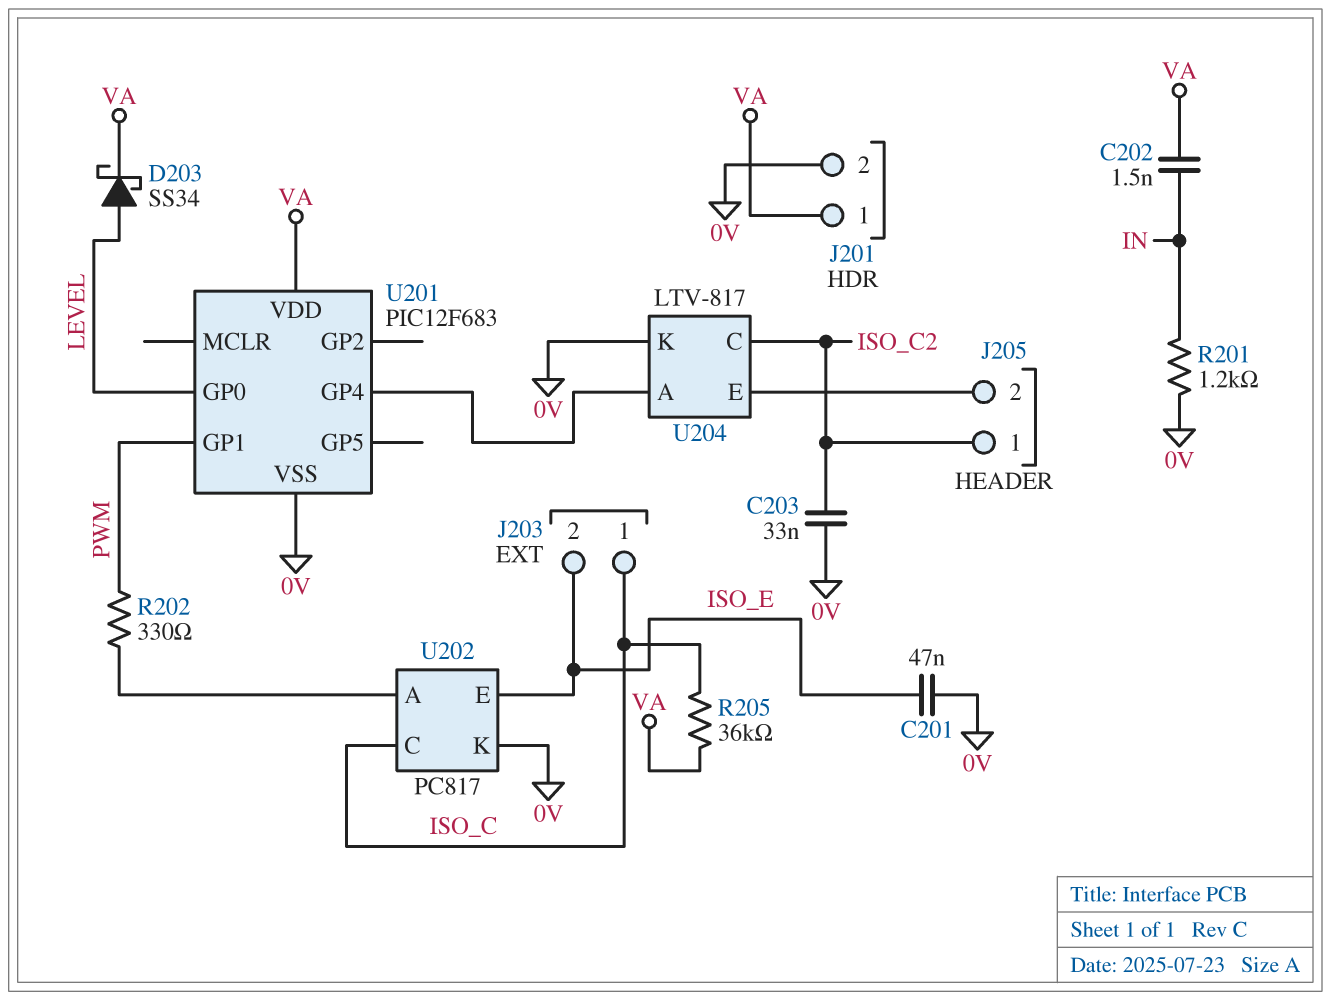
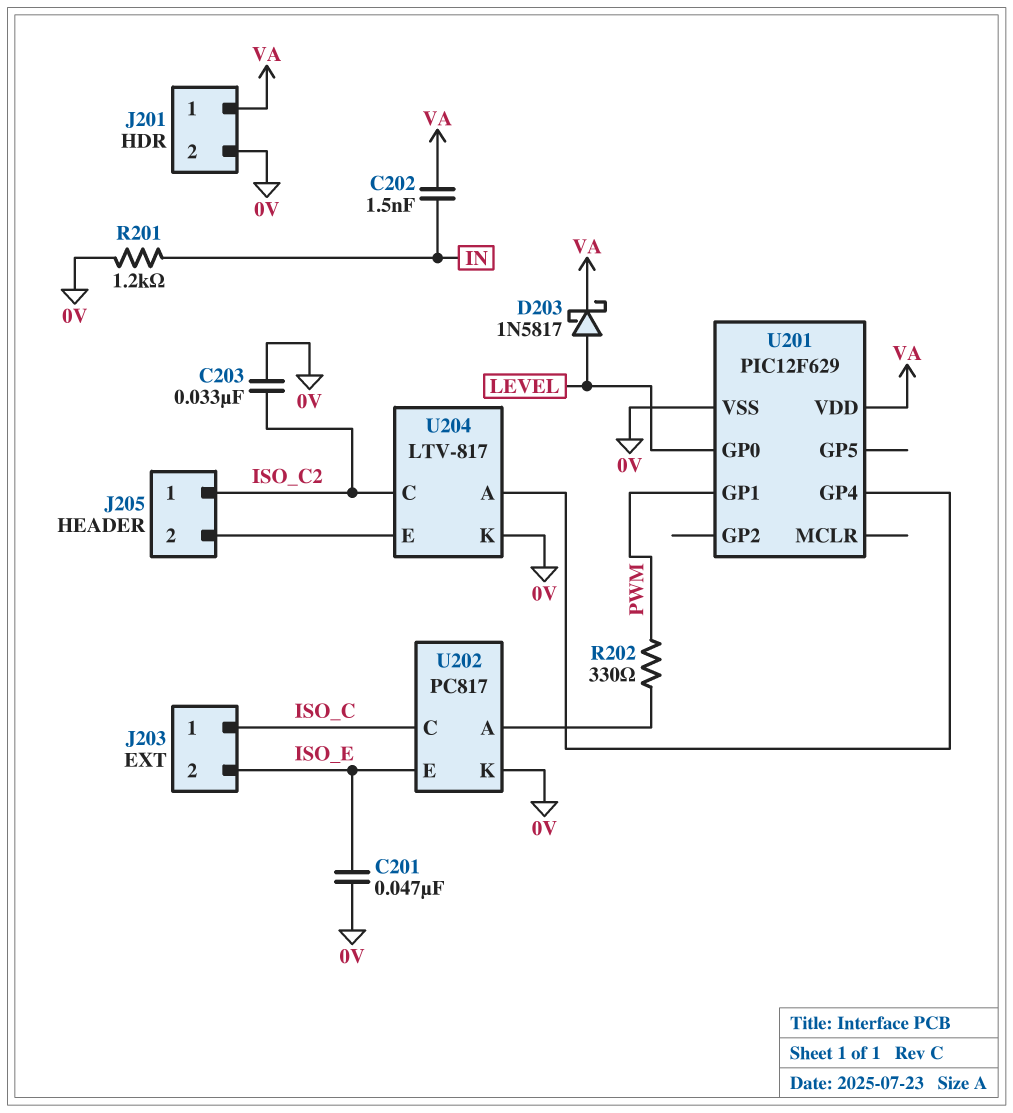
D203: schottky SS34 (A LEVEL, K VA) -> schottky 1N5817 (A LEVEL, K VA)
R205: 36k (ISO_C, VA) -> none
U201: PIC12F683 -> PIC12F629

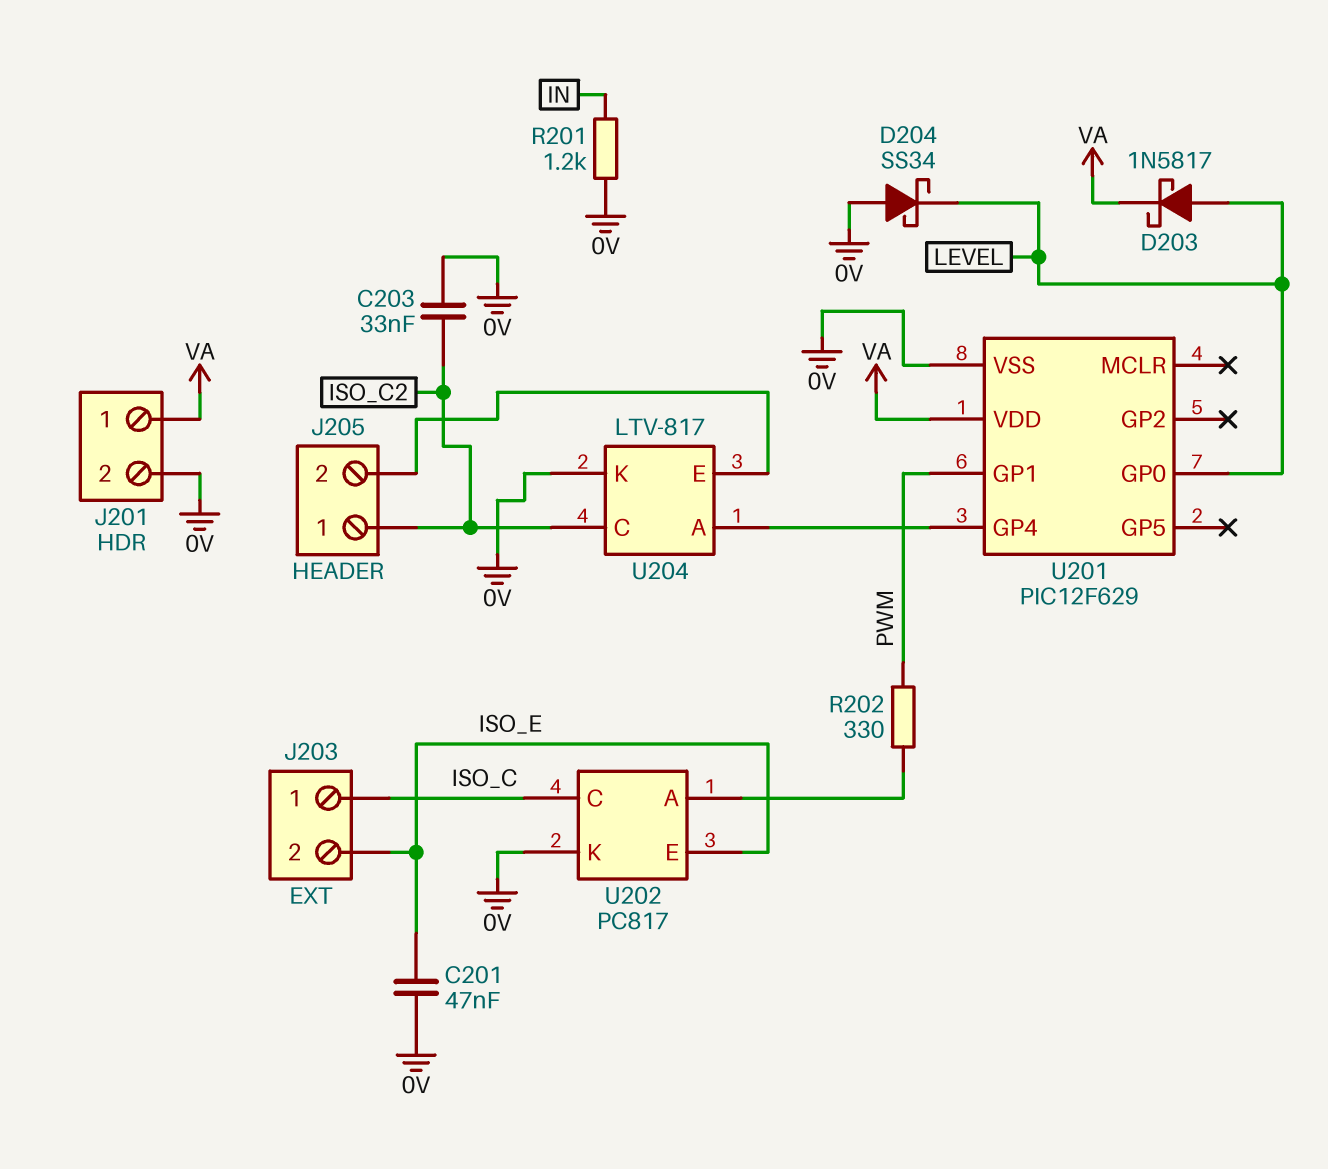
C202: 1.5nF (IN, VA) -> none
D204: none -> schottky SS34 (A 0V, K LEVEL)

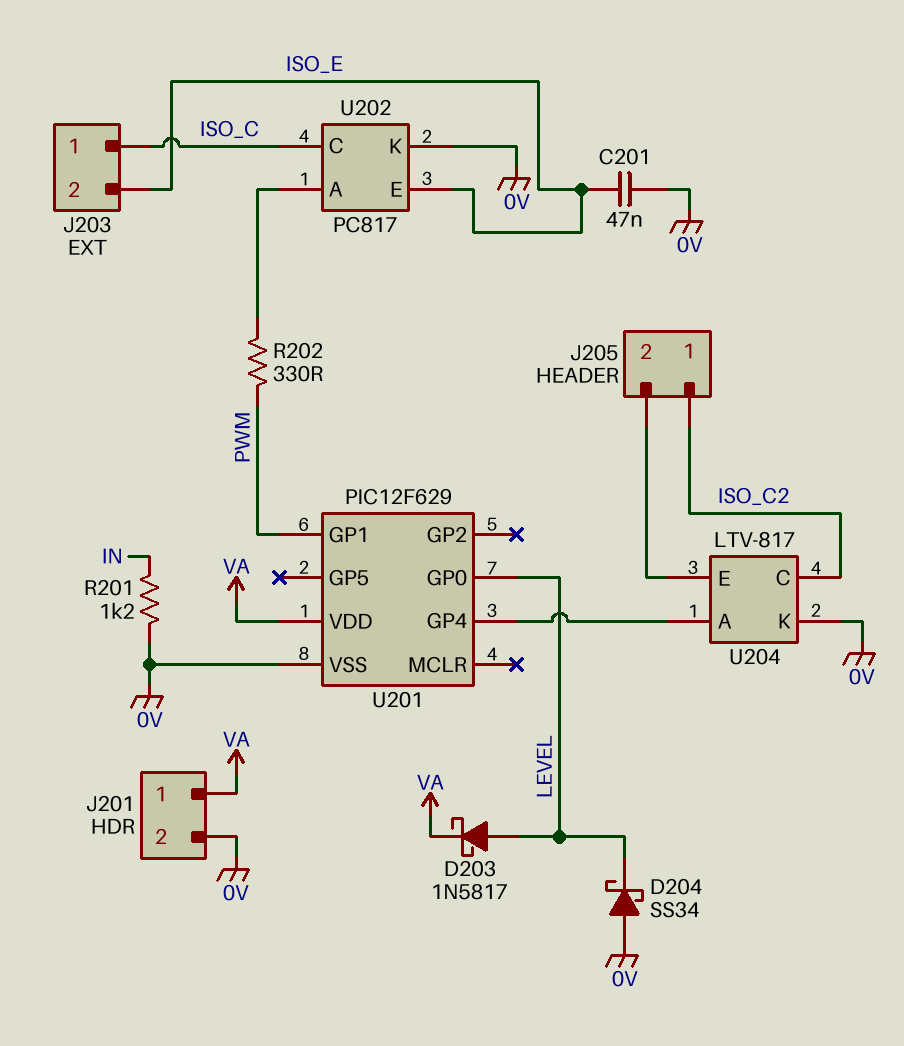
C203: 33nF (0V, ISO_C2) -> none

